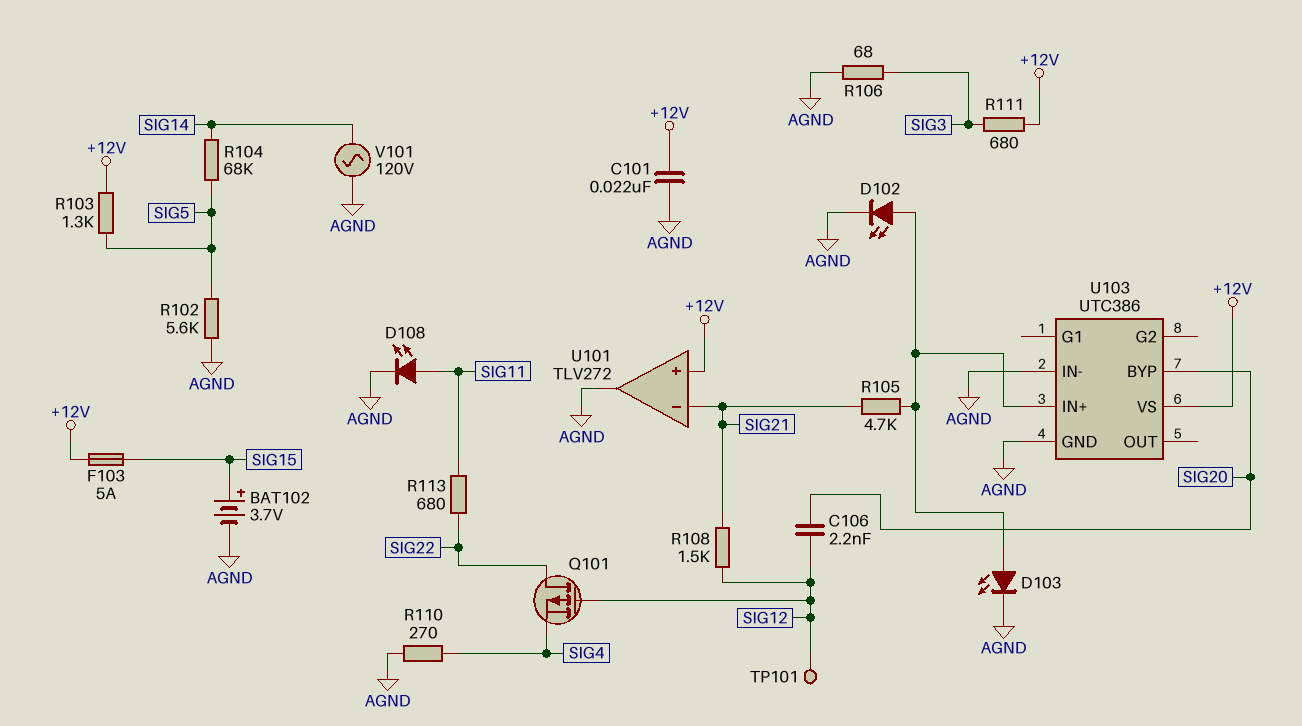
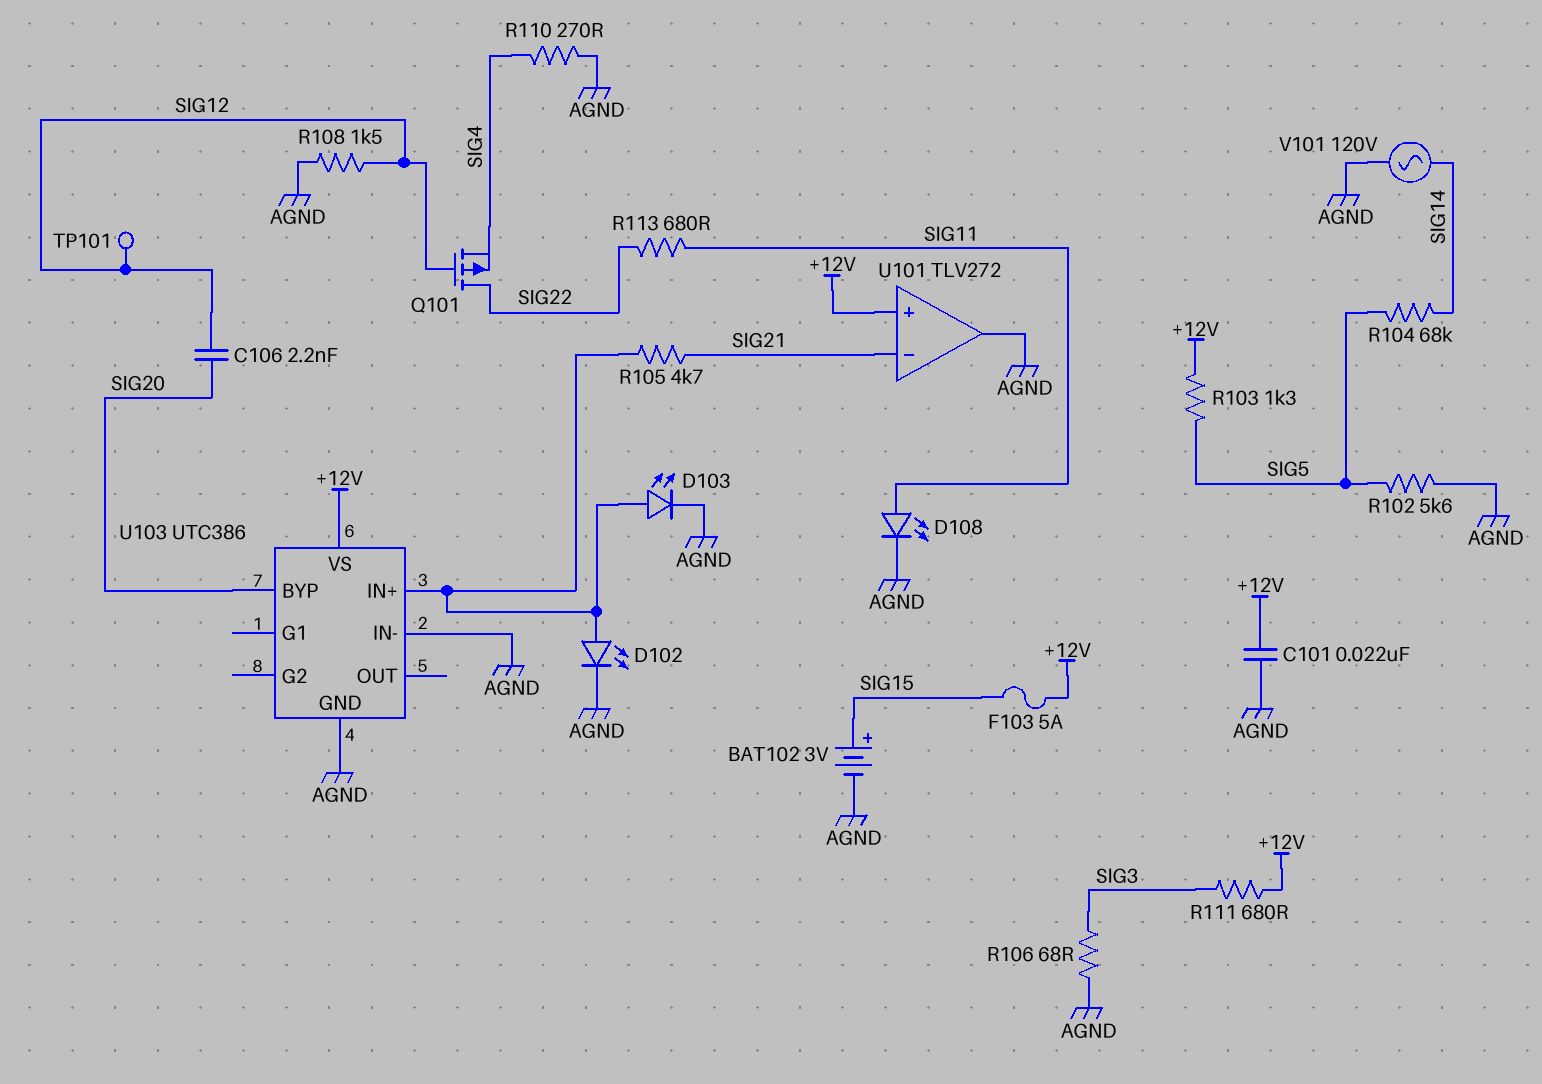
BAT102: 3.7V (plus SIG15, minus AGND) -> 3V (plus SIG15, minus AGND)
R108: 1.5k (SIG12, SIG21) -> 1.5k (AGND, SIG12)

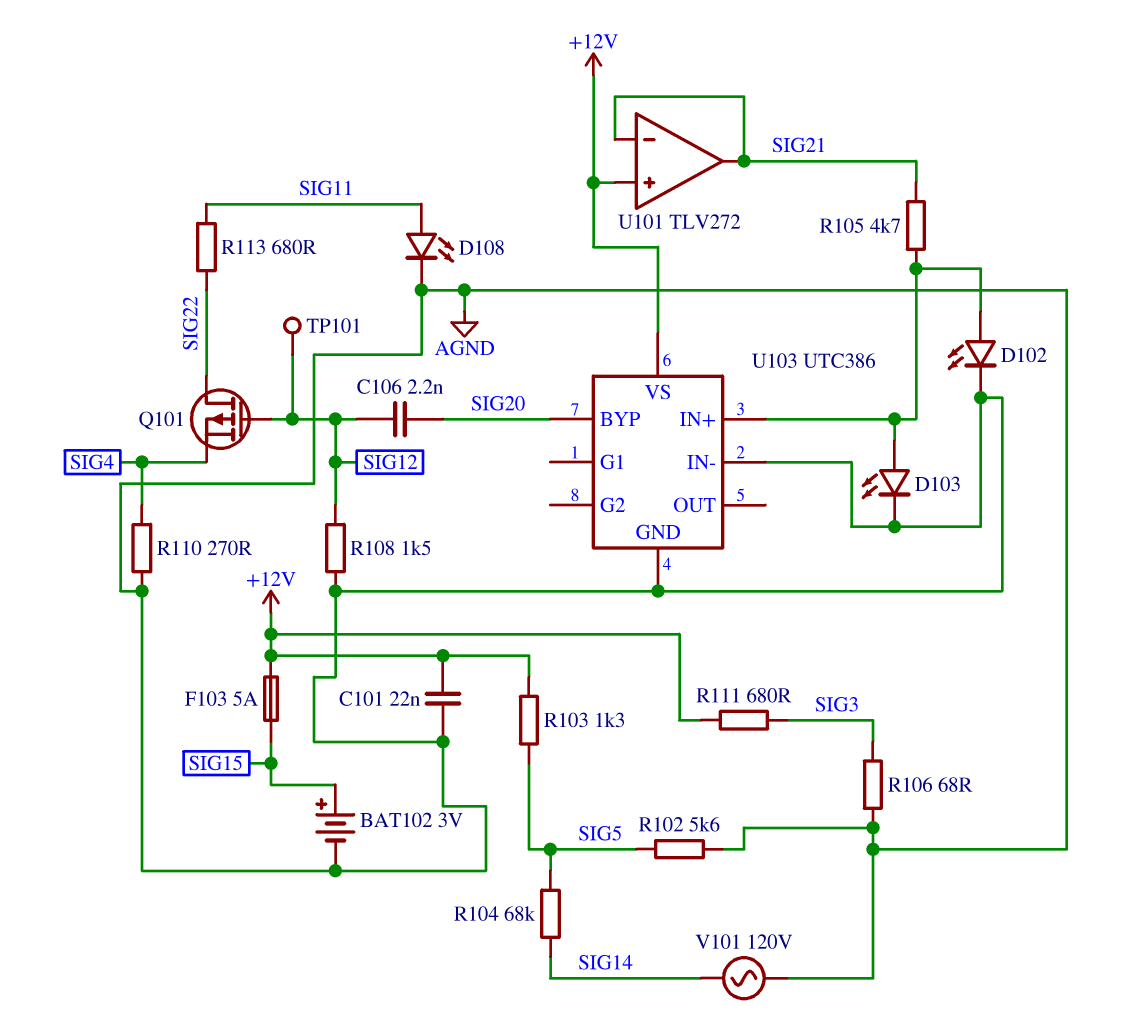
U101 pin out: AGND -> SIG21

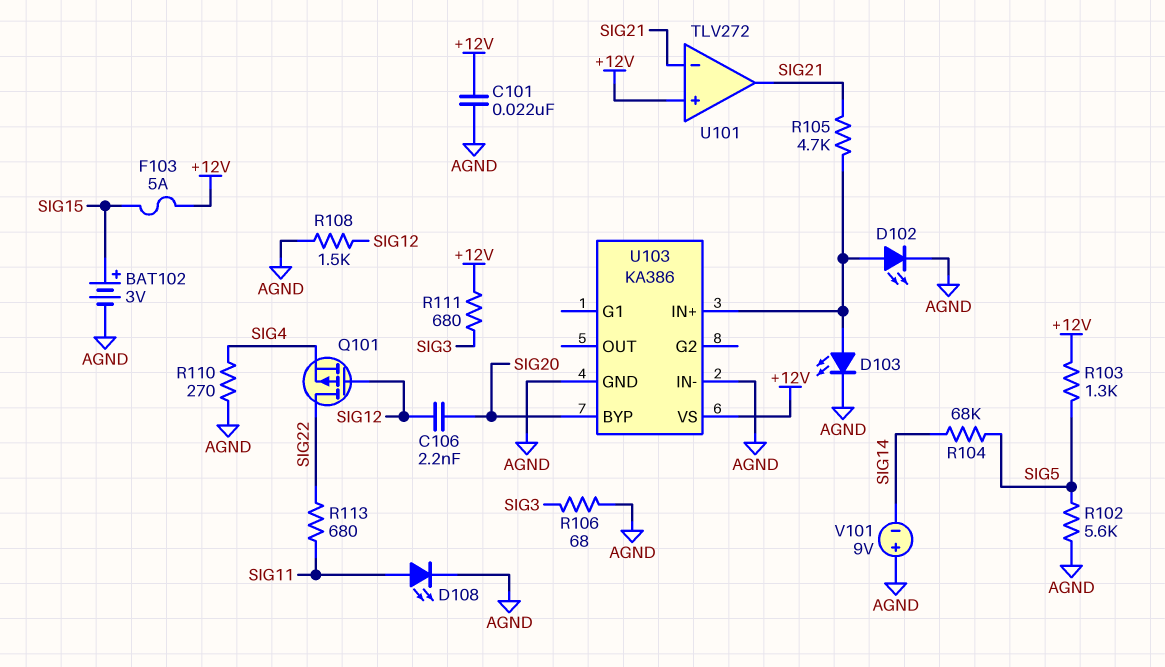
TP101: test point (SIG12) -> none
U103: UTC386 -> KA386
V101: AC 120V (AGND, SIG14) -> 9V (plus AGND, minus SIG14)

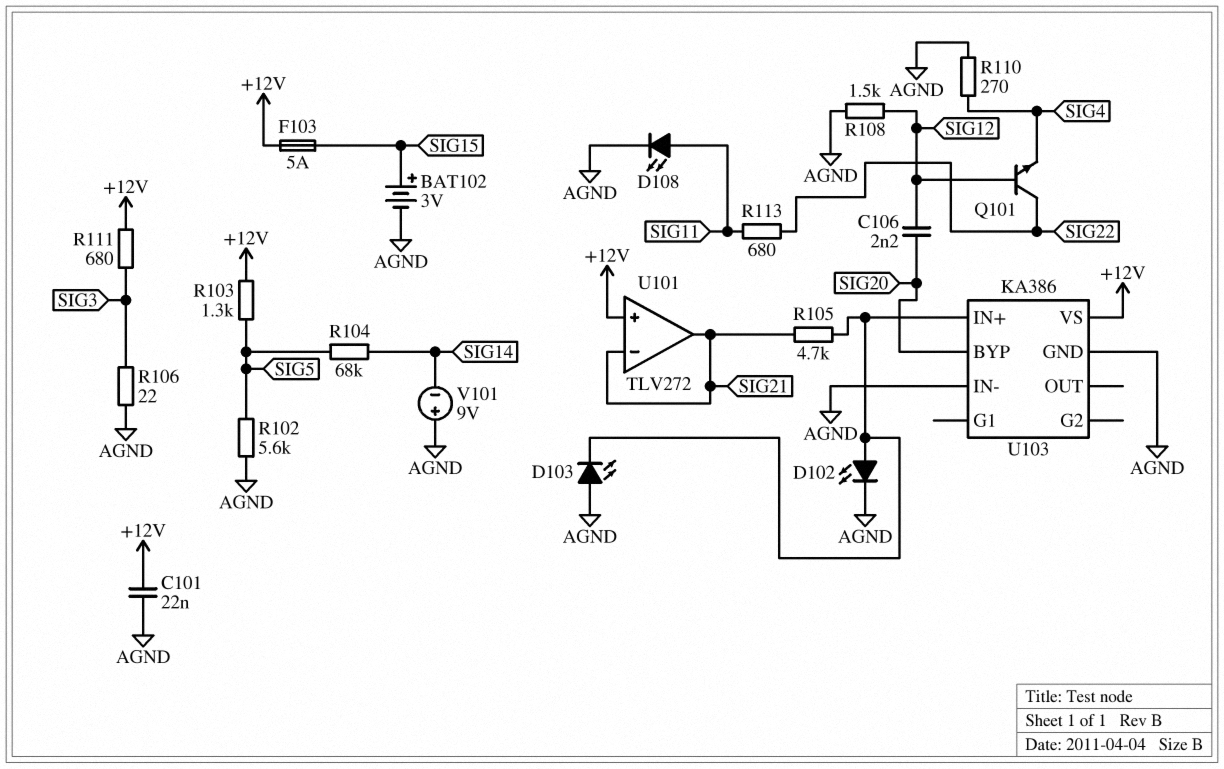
D103: LED (A U103/IN+, K AGND) -> LED (A AGND, K U103/IN+)
Q101: PMOS (G SIG12, D SIG22, S SIG4) -> NPN (B SIG12, C SIG22, E SIG4)
R106: 68 (AGND, SIG3) -> 22 (AGND, SIG3)

